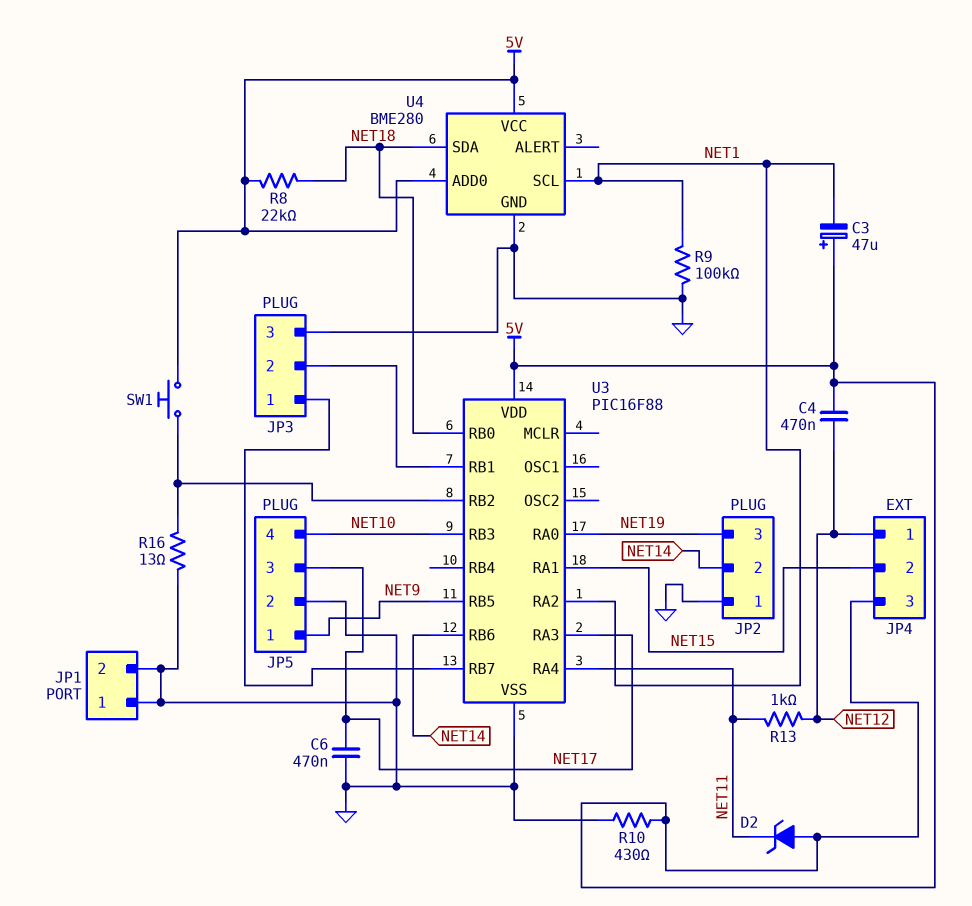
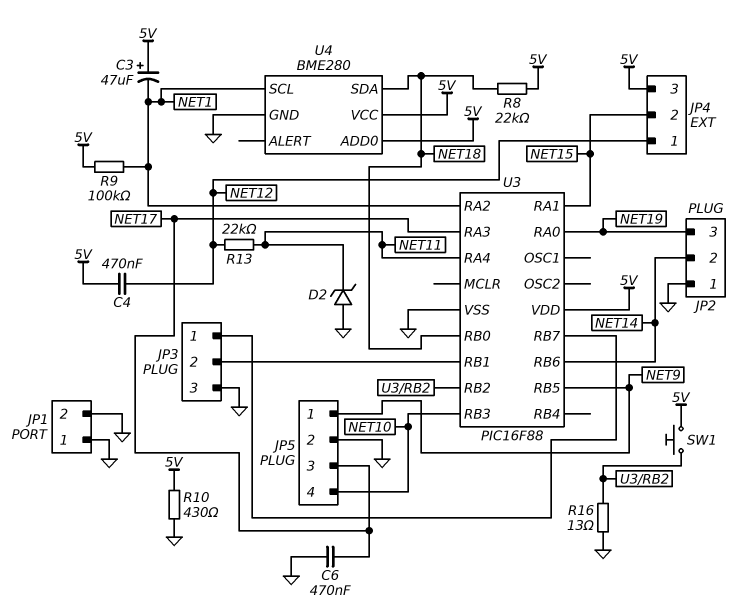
D2: zener (A 5V, K NET11) -> zener (A GND, K NET11)
R9: 100k (GND, NET1) -> 100k (5V, NET1)
R13: 1k (NET11, NET12) -> 22k (NET11, NET12)

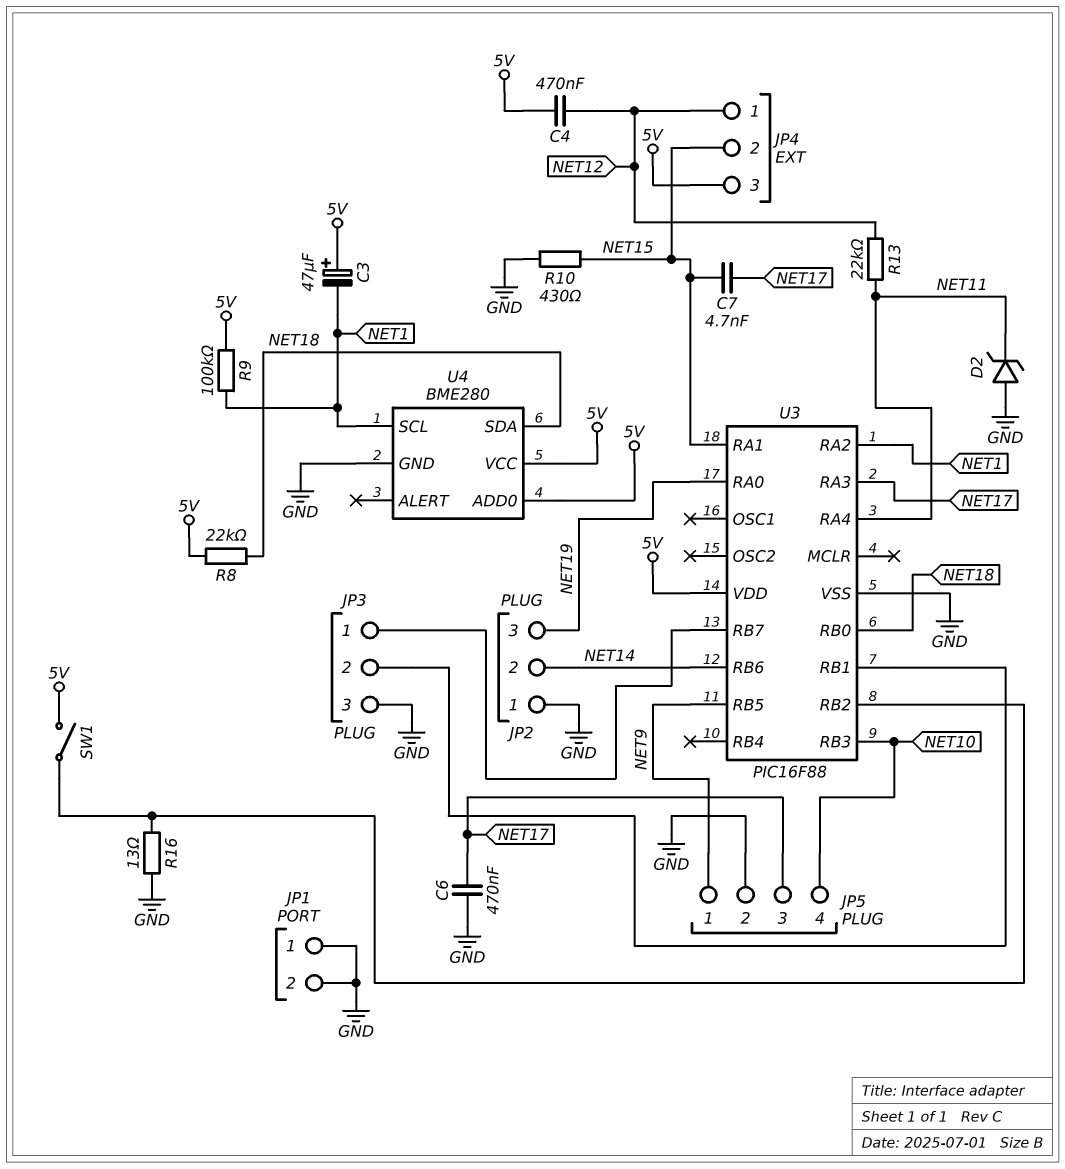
C7: none -> 4.7nF (NET15, NET17)
R10: 430 (5V, GND) -> 430 (GND, NET15)
SW1: button (5V, U3/RB2) -> switch (5V, U3/RB2)

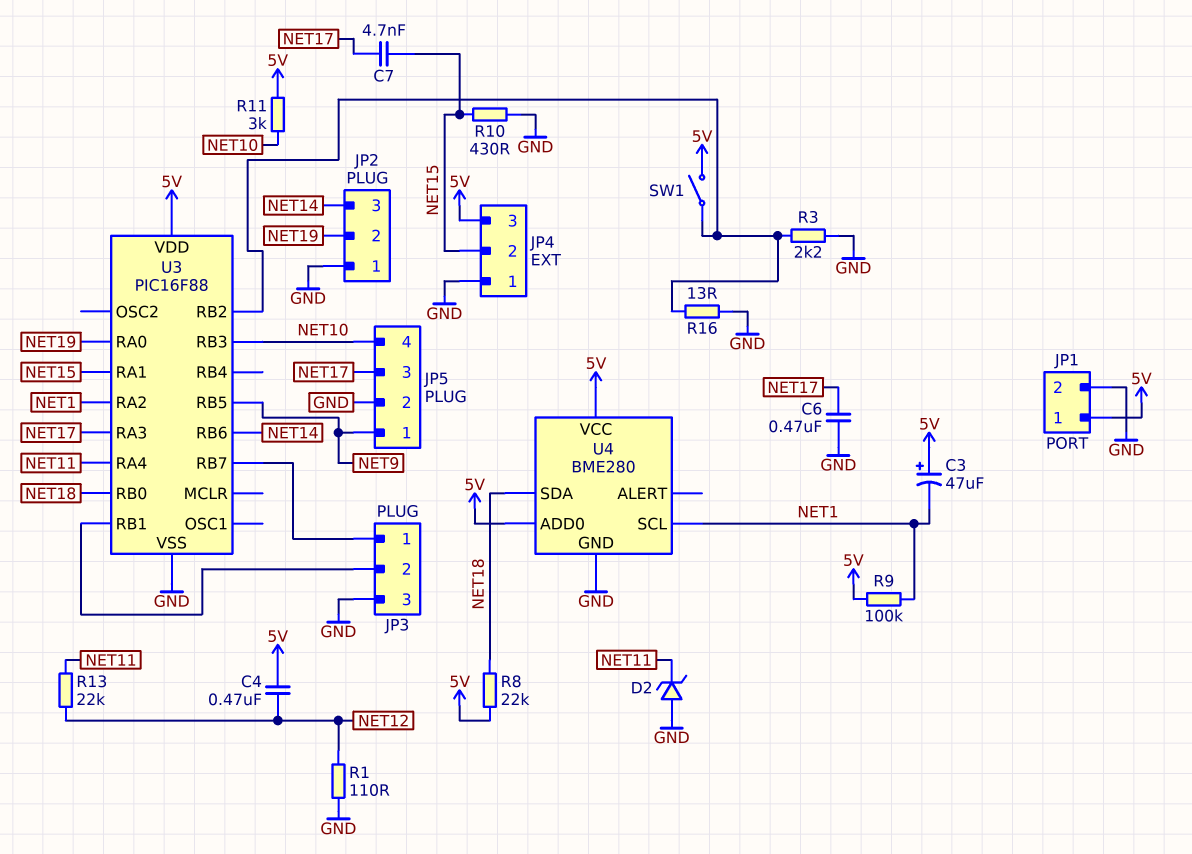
JP1 pin 1: GND -> 5V
JP2 pin 2: NET14 -> NET19
JP2 pin 3: NET19 -> NET14
JP4 pin 1: NET12 -> GND
R1: none -> 110 (GND, NET12)
R3: none -> 2.2k (GND, U3/RB2)
R11: none -> 3k (5V, NET10)

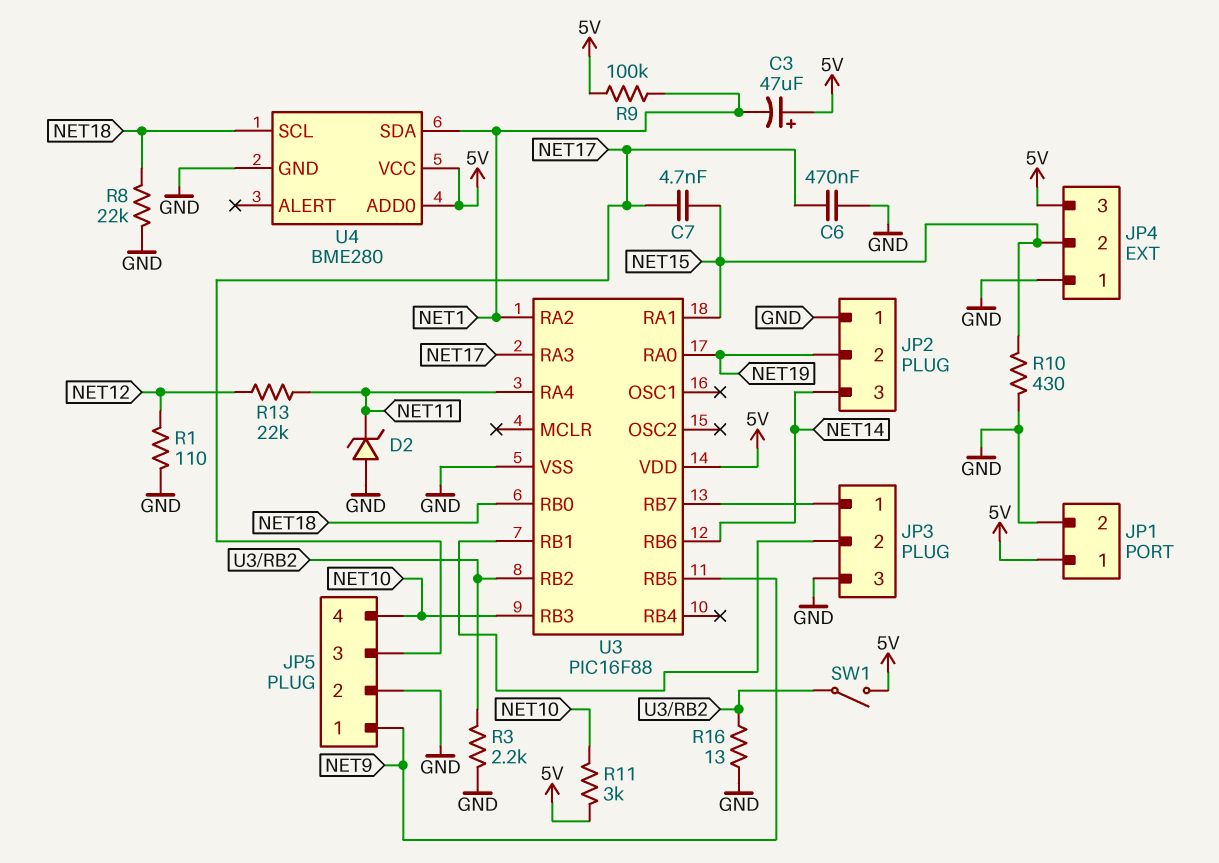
C4: 470nF (5V, NET12) -> none
R8: 22k (5V, NET18) -> 22k (GND, NET18)
U4 pin SCL: NET1 -> NET18
U4 pin SDA: NET18 -> NET1

